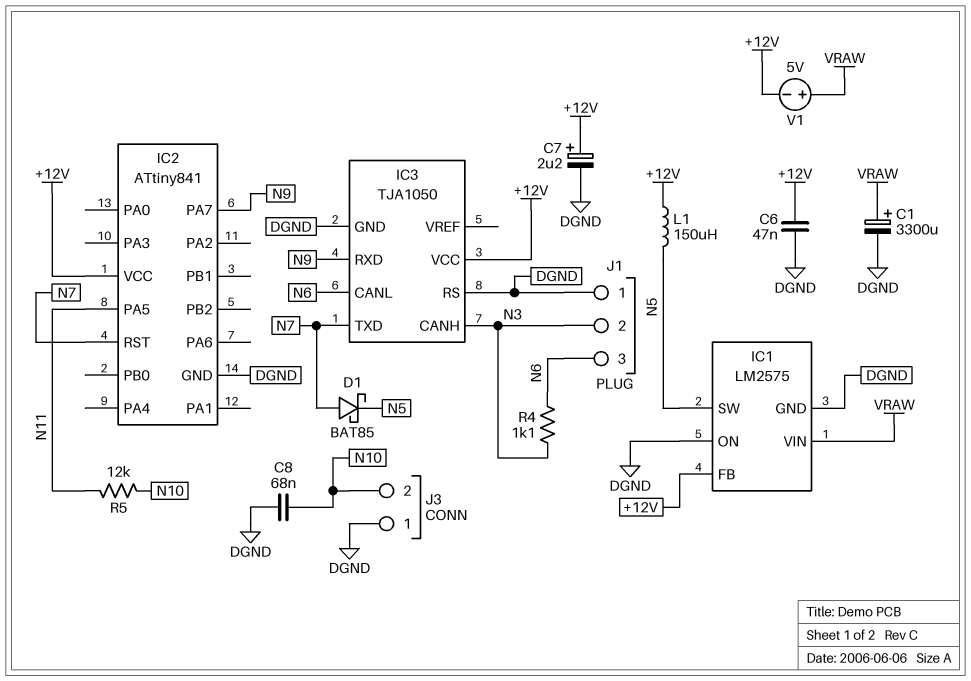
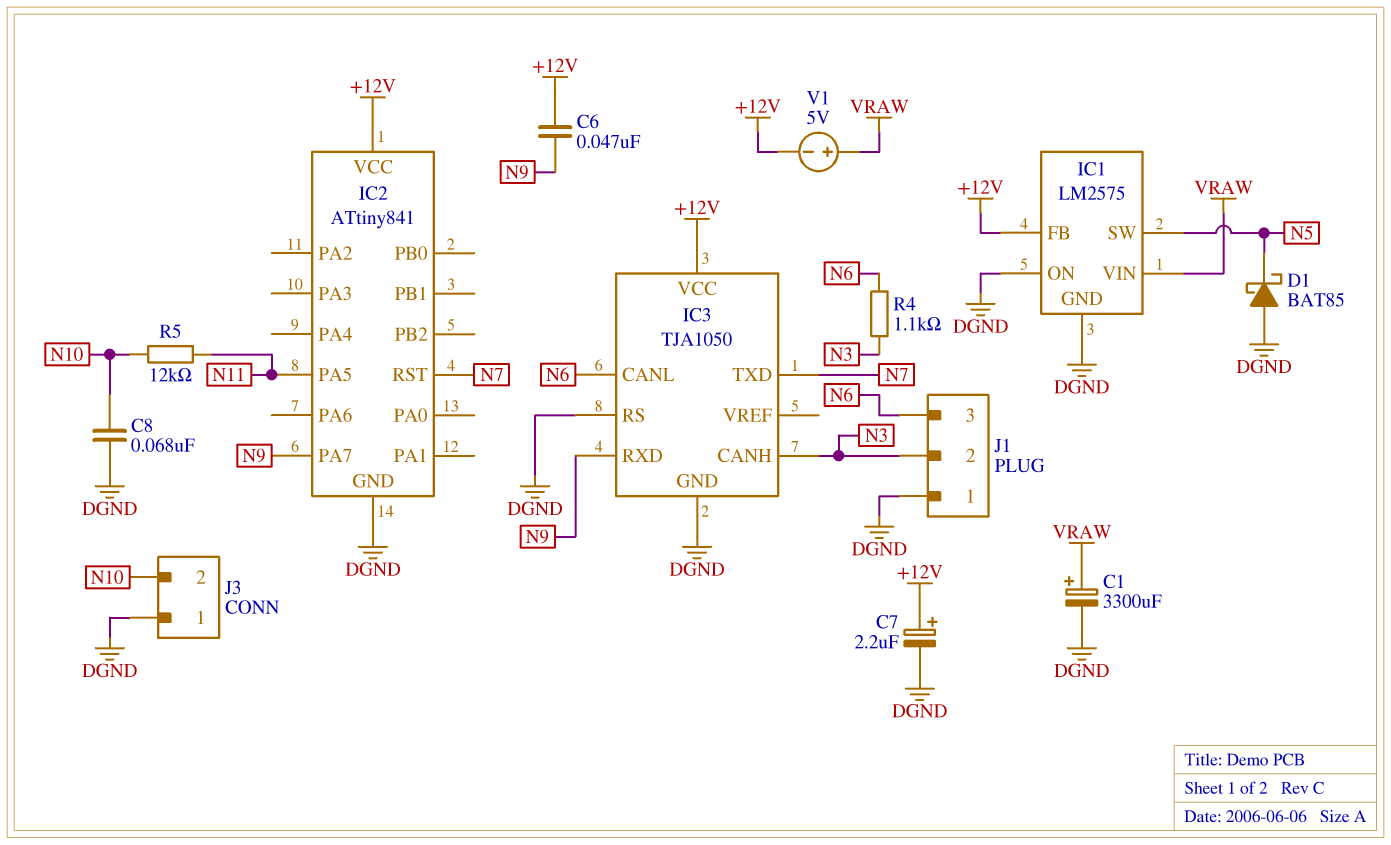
C6: 47nF (+12V, DGND) -> 47nF (+12V, N9)
D1: schottky BAT85 (A N7, K N5) -> schottky BAT85 (A DGND, K N5)
L1: 150uH (+12V, N5) -> none

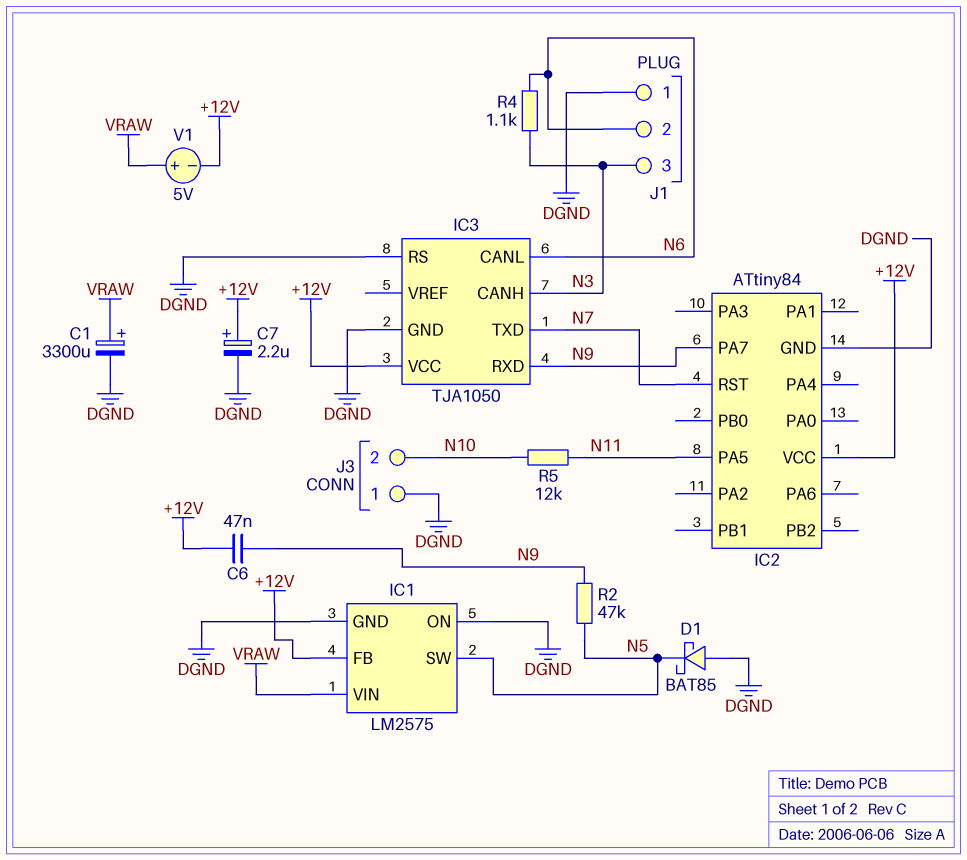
C8: 68nF (DGND, N10) -> none
IC2: ATtiny841 -> ATtiny84
J1 pin 2: N3 -> N6
J1 pin 3: N6 -> N3
R2: none -> 47k (N5, N9)

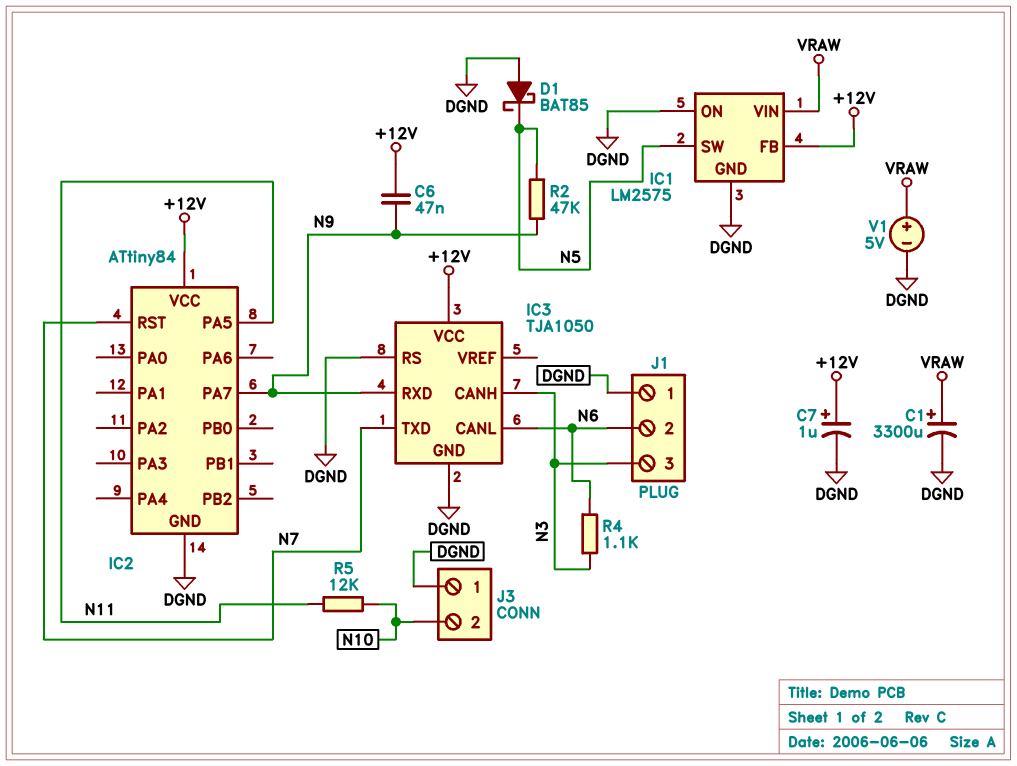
C7: 2.2uF (plus +12V, minus DGND) -> 1uF (plus +12V, minus DGND)
V1: 5V (plus VRAW, minus +12V) -> 5V (plus VRAW, minus DGND)

